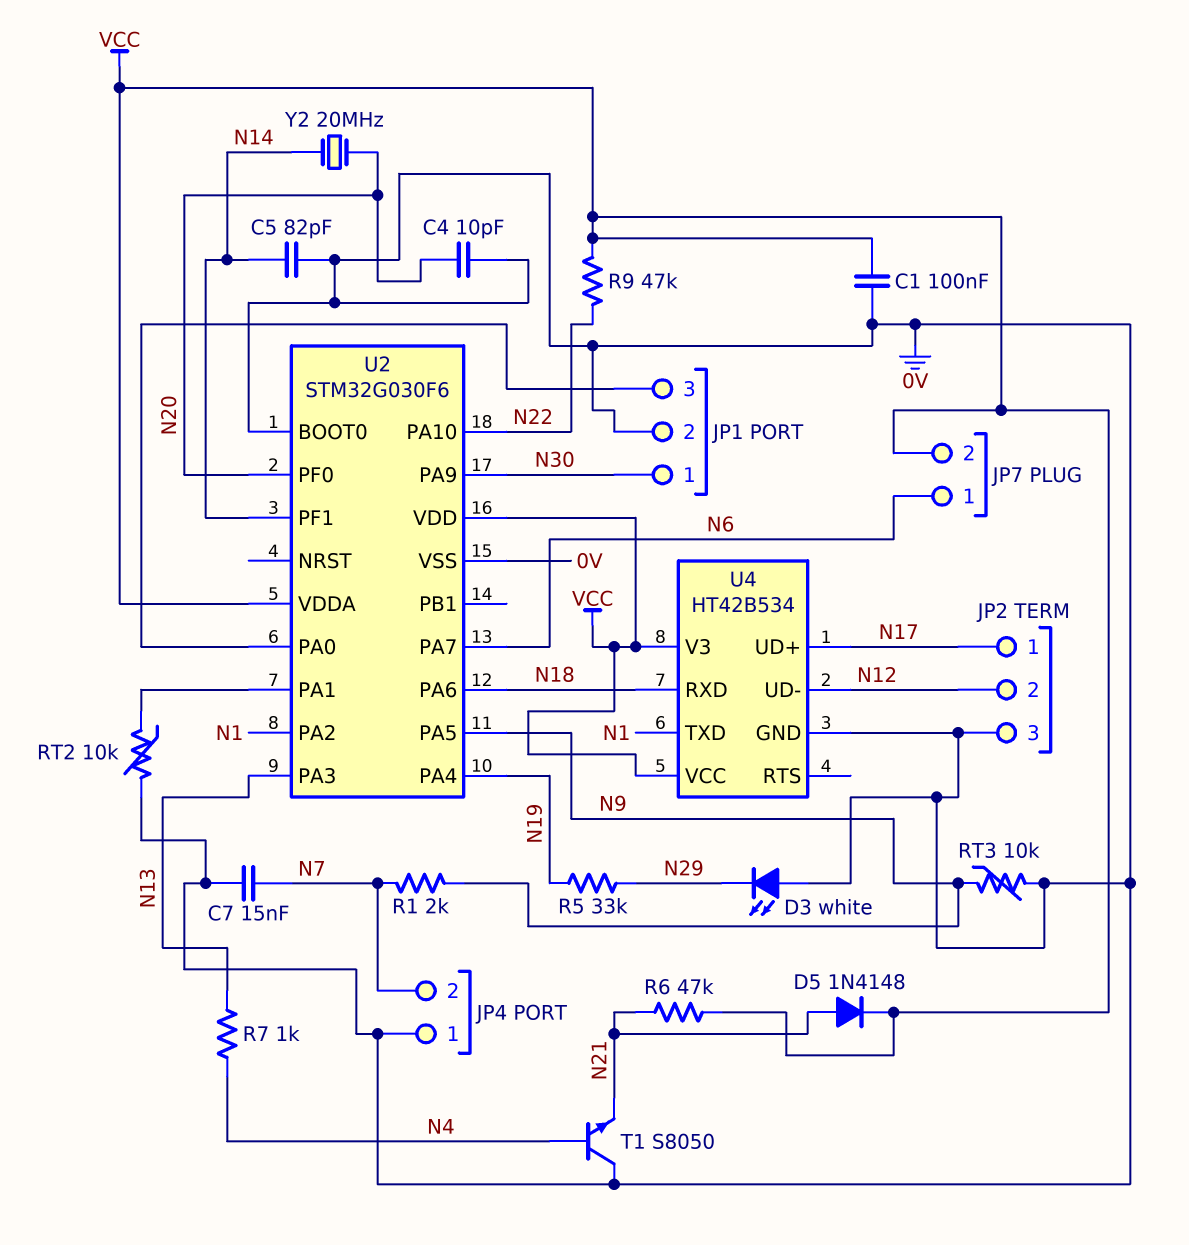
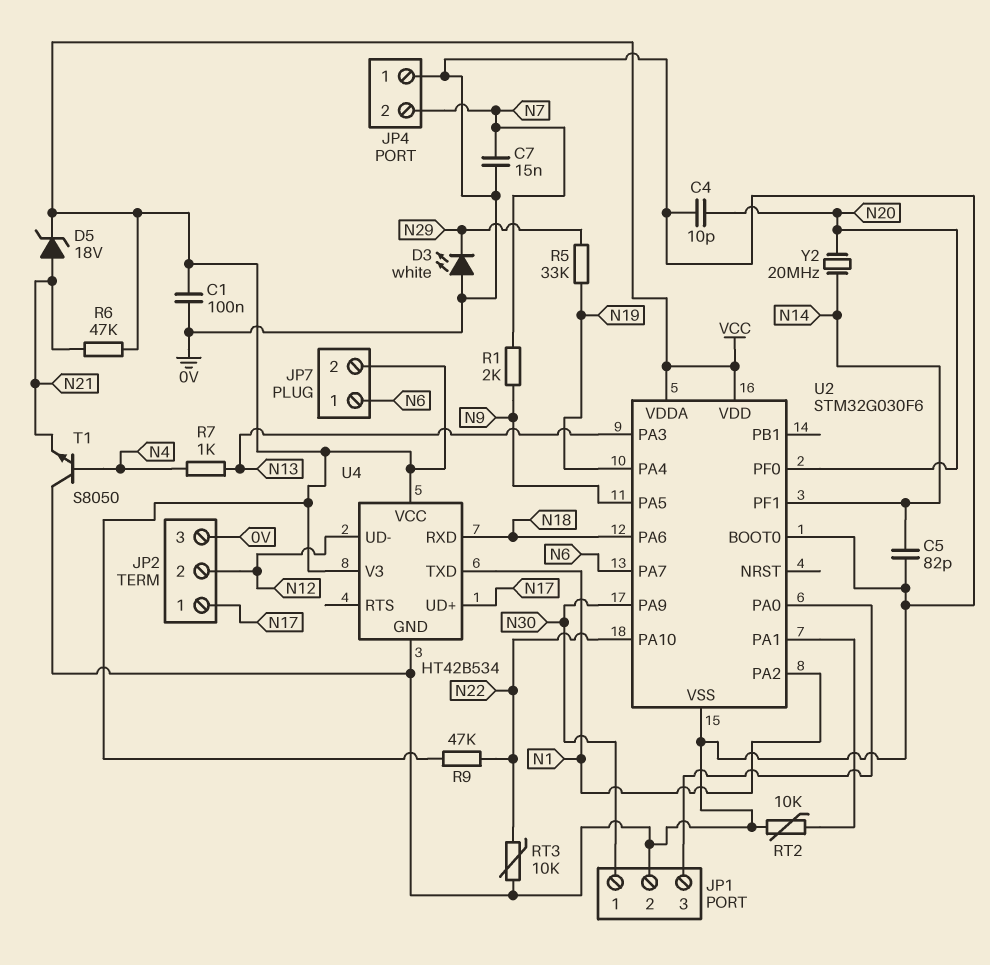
D5: diode 1N4148 (A N21, K VCC) -> zener 18V (A N21, K VCC)
RT3: 10k (0V, N9) -> 10k (0V, N22)

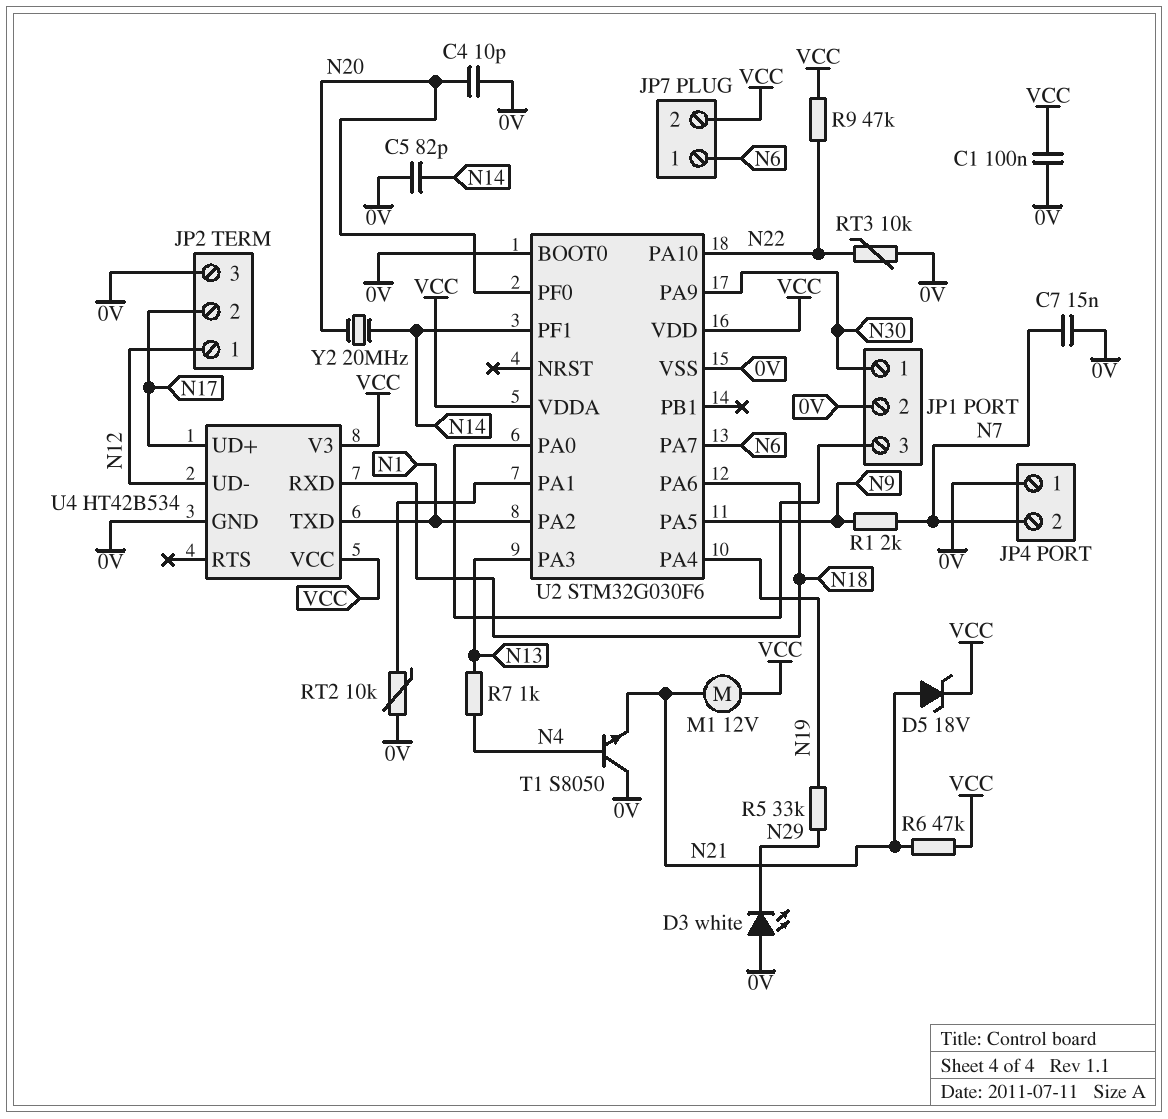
JP2 pin 1: N17 -> N12
JP2 pin 2: N12 -> N17
M1: none -> motor 12V (N21, VCC)

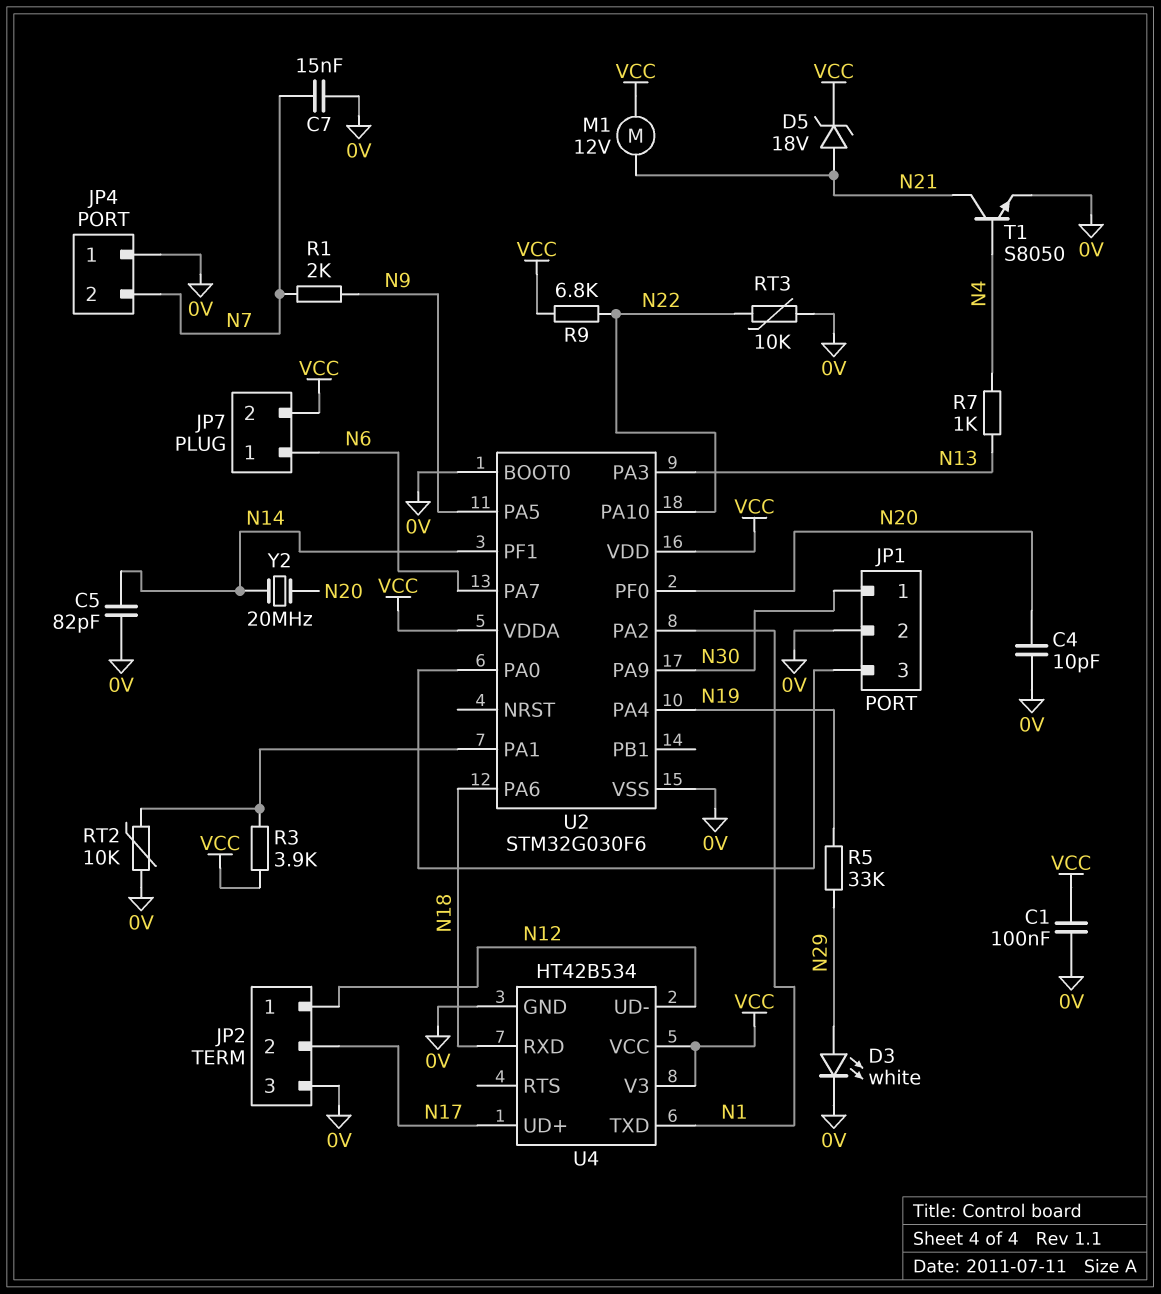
D3: LED white (A 0V, K N29) -> LED white (A N29, K 0V)
R3: none -> 3.9k (U2/PA1, VCC)
R6: 47k (N21, VCC) -> none
R9: 47k (N22, VCC) -> 6.8k (N22, VCC)
T1: NPN S8050 (B N4, C 0V, E N21) -> NPN S8050 (B N4, C N21, E 0V)

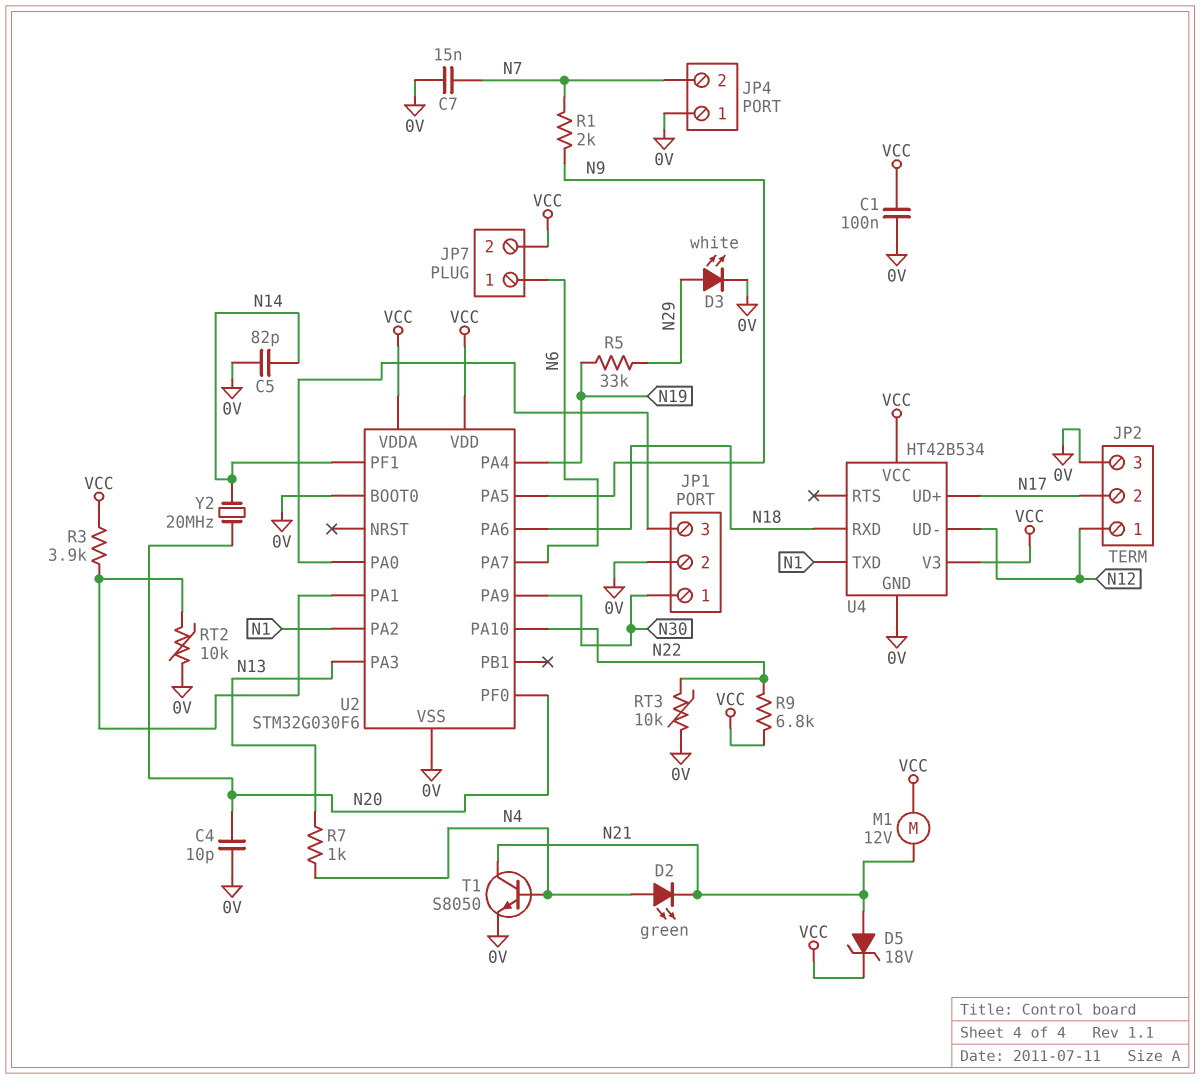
D2: none -> LED green (A N4, K N21)

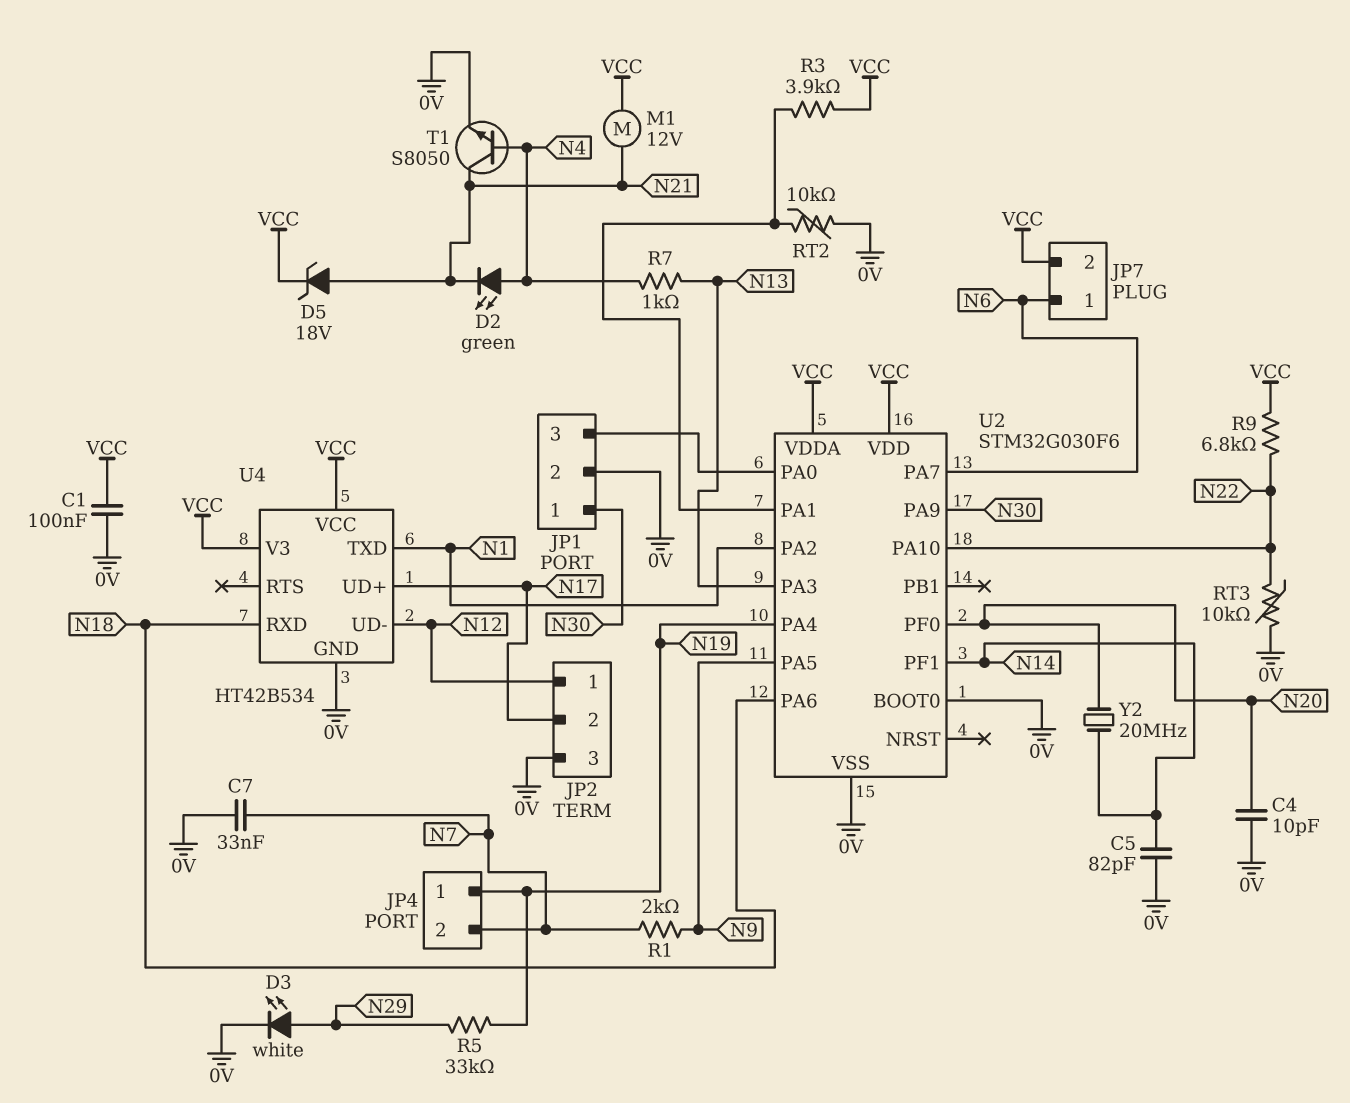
C7: 15nF (0V, N7) -> 33nF (0V, N7)
JP4 pin 1: 0V -> N19

